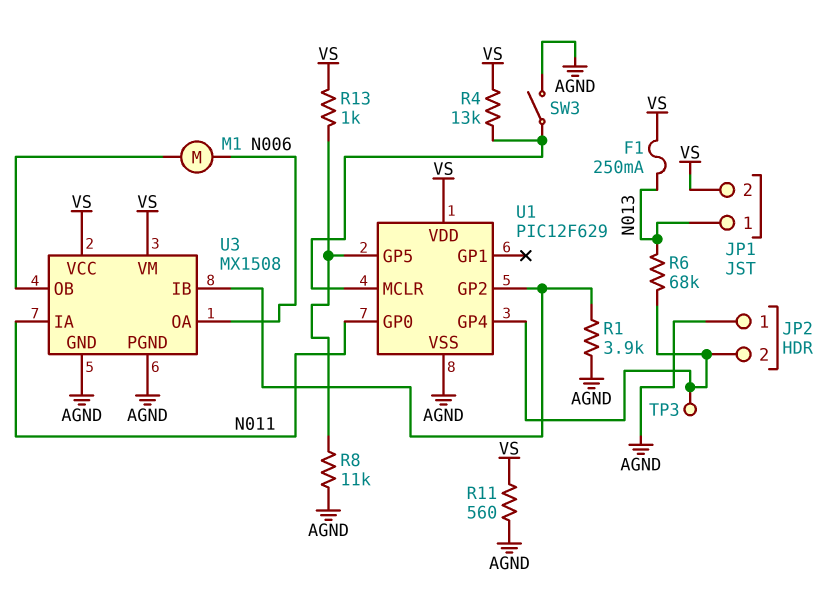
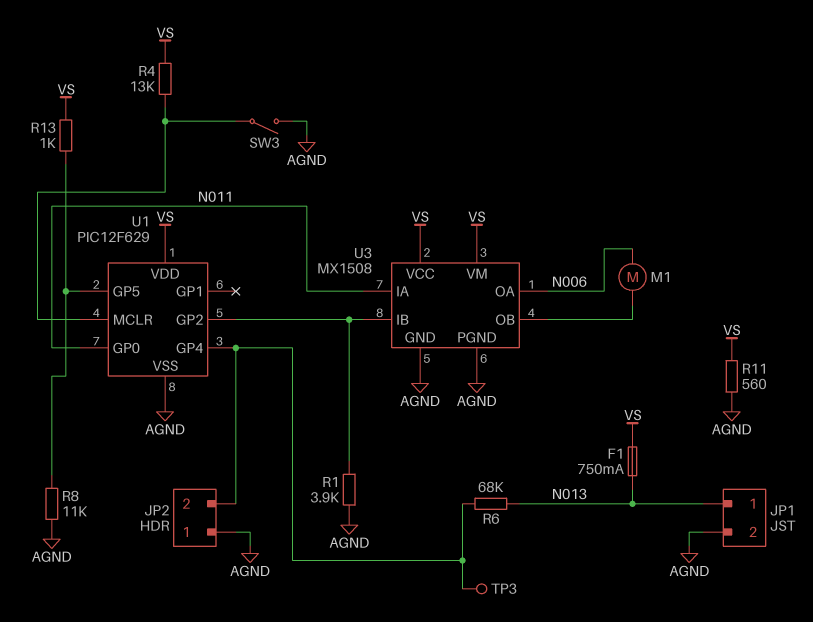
F1: 250mA (N013, VS) -> 750mA (N013, VS)
JP1 pin 2: VS -> AGND

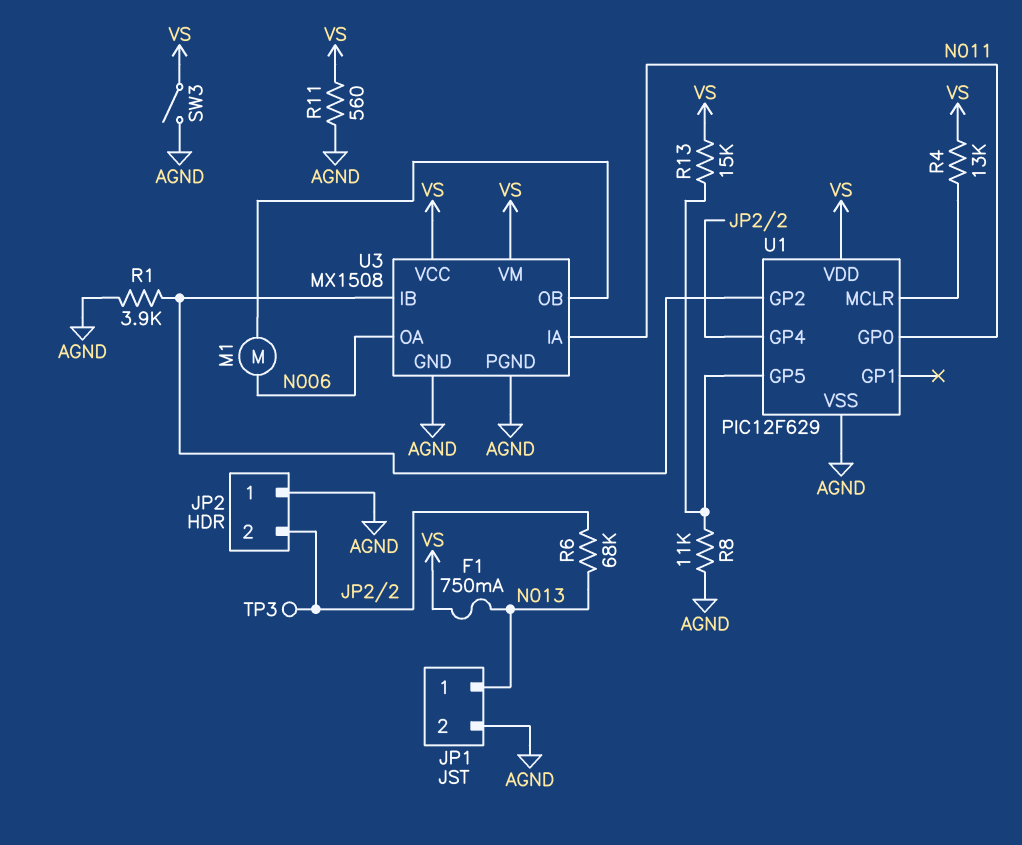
R13: 1k (U1/GP5, VS) -> 15k (U1/GP5, VS)
SW3: switch (AGND, U1/MCLR) -> switch (AGND, VS)

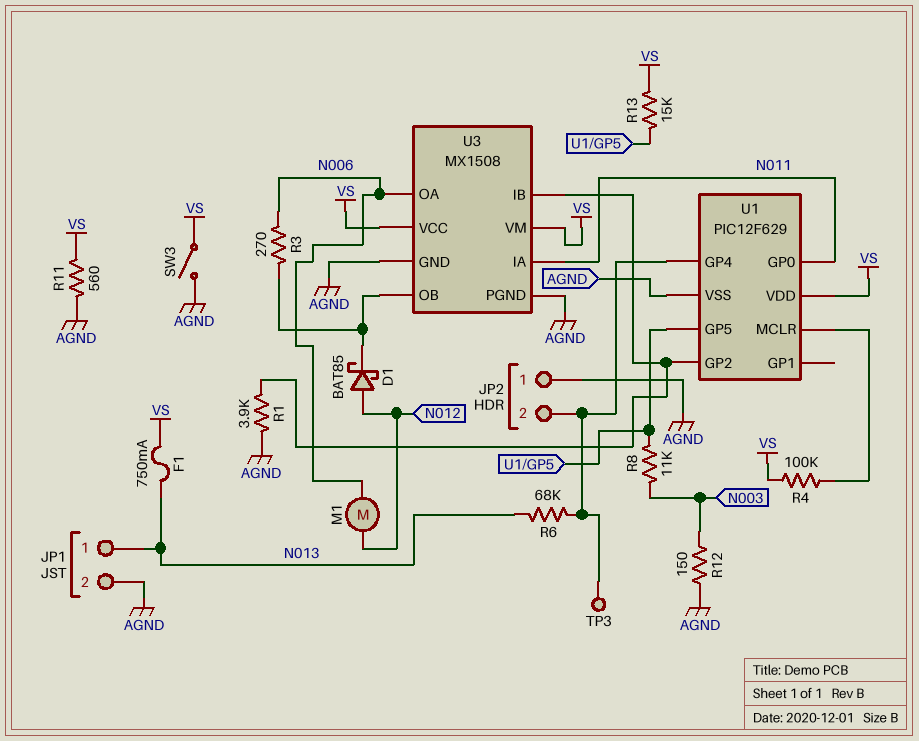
D1: none -> schottky BAT85 (A N012, K U3/OB)
M1: motor (N006, U3/OB) -> motor (N006, N012)
R3: none -> 270 (N006, U3/OB)
R4: 13k (U1/MCLR, VS) -> 100k (U1/MCLR, VS)
R8: 11k (AGND, U1/GP5) -> 11k (N003, U1/GP5)
R12: none -> 150 (AGND, N003)

